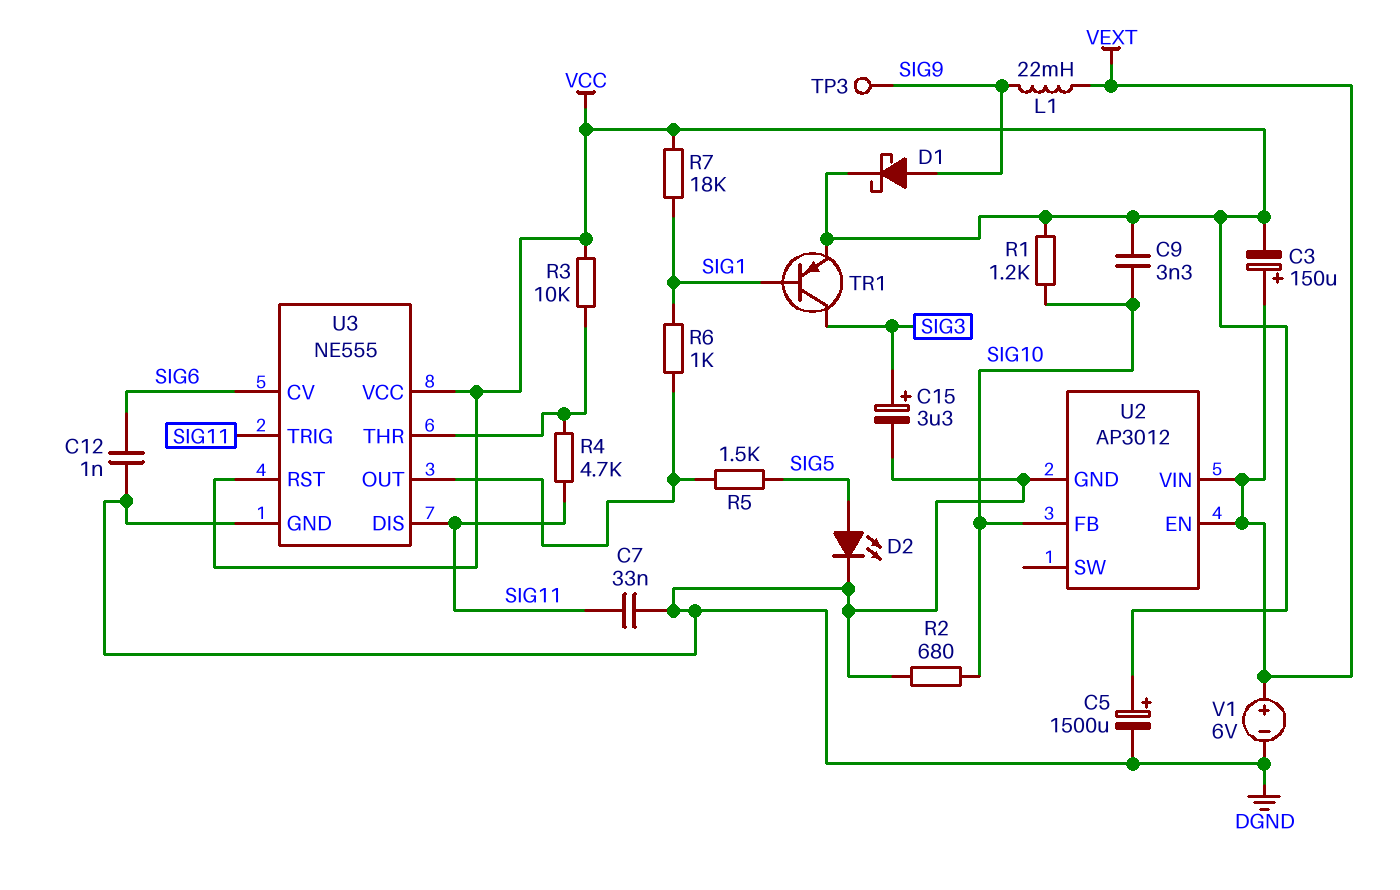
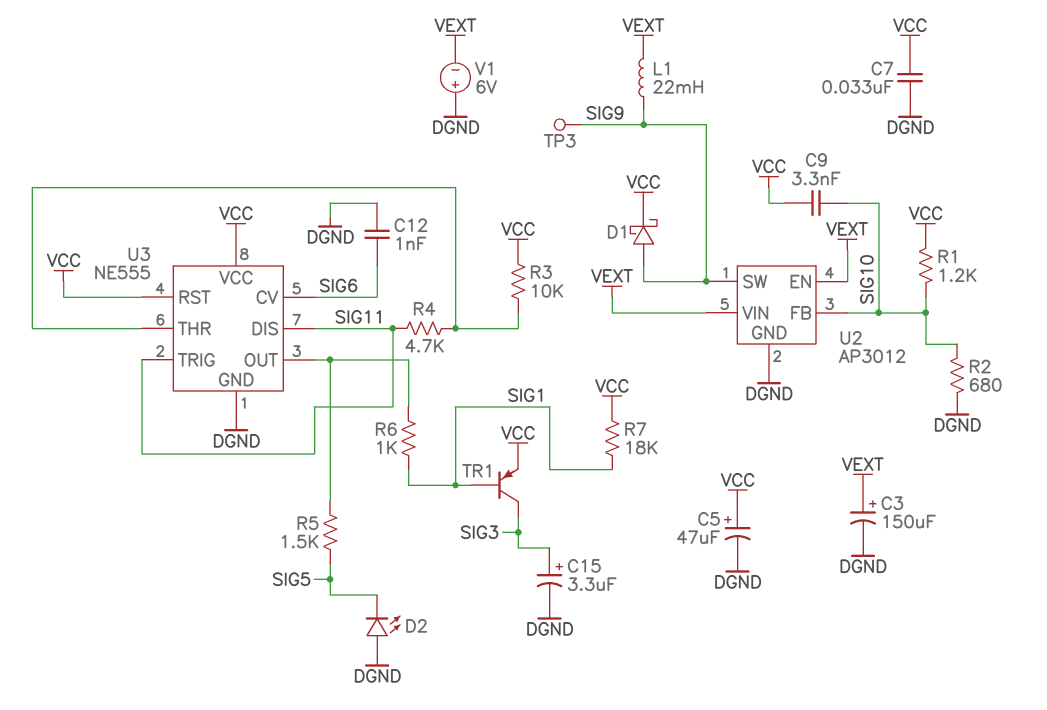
C3: 150uF (plus VEXT, minus VCC) -> 150uF (plus VEXT, minus DGND)
C5: 1500uF (plus VCC, minus DGND) -> 47uF (plus VCC, minus DGND)
C7: 33nF (DGND, SIG11) -> 33nF (DGND, VCC)
D2: LED (A SIG5, K DGND) -> LED (A DGND, K SIG5)
U2 pin SW: none -> SIG9
V1: 6V (plus VEXT, minus DGND) -> 6V (plus DGND, minus VEXT)

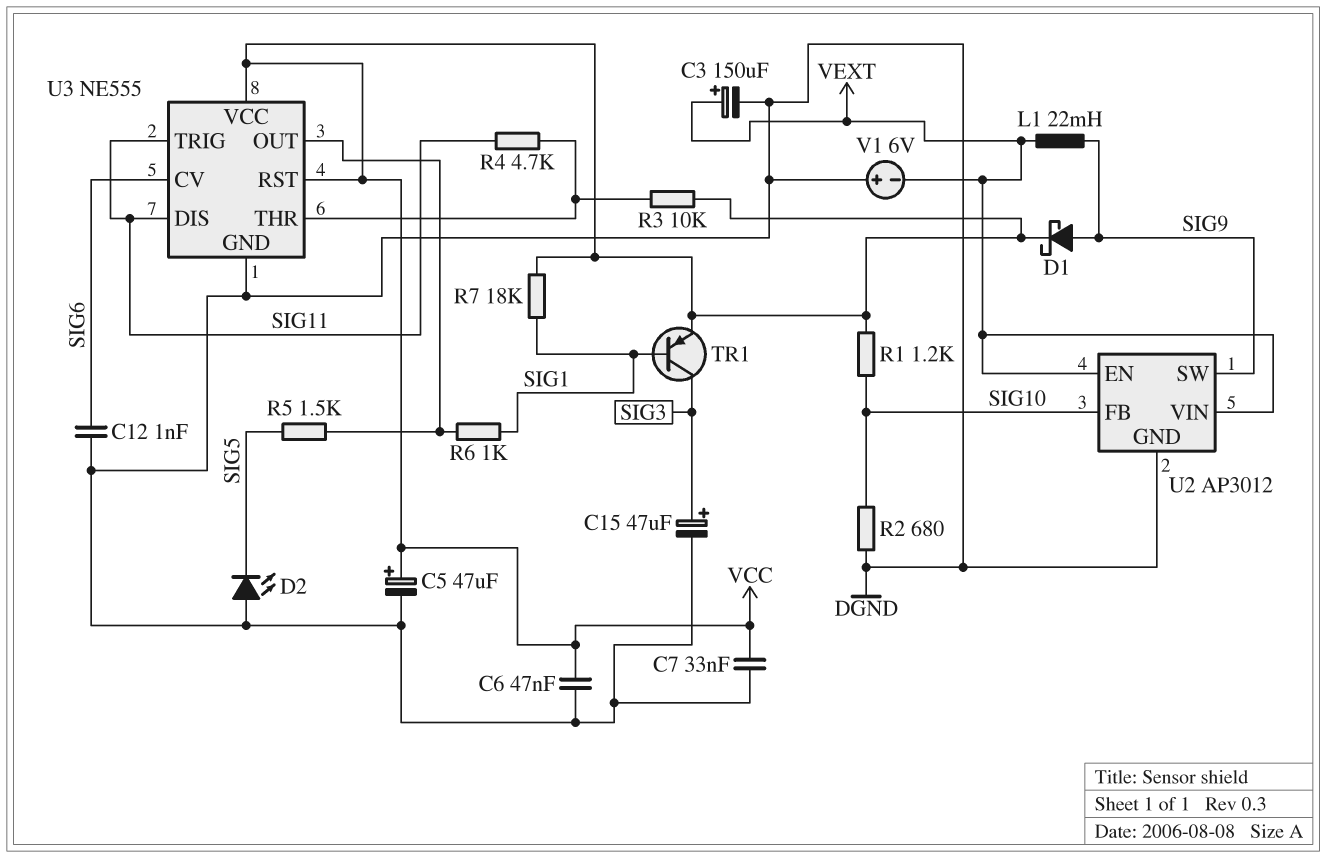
C6: none -> 47nF (DGND, VCC)
C9: 3.3nF (SIG10, VCC) -> none
C15: 3.3uF (plus SIG3, minus DGND) -> 47uF (plus SIG3, minus DGND)
TP3: test point (SIG9) -> none

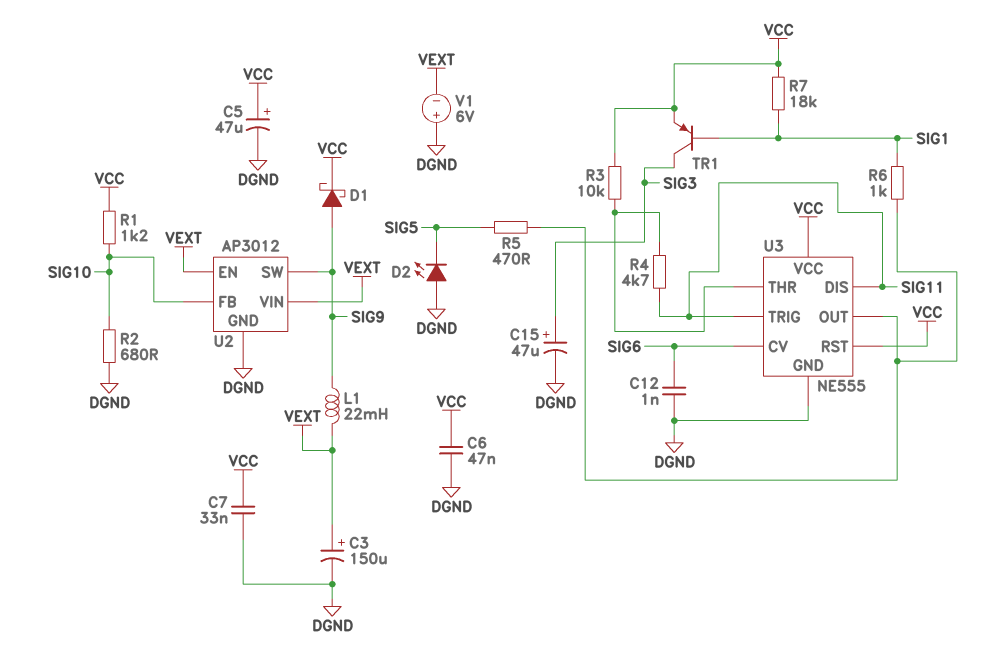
R5: 1.5k (SIG5, U3/OUT) -> 470 (SIG5, U3/OUT)

